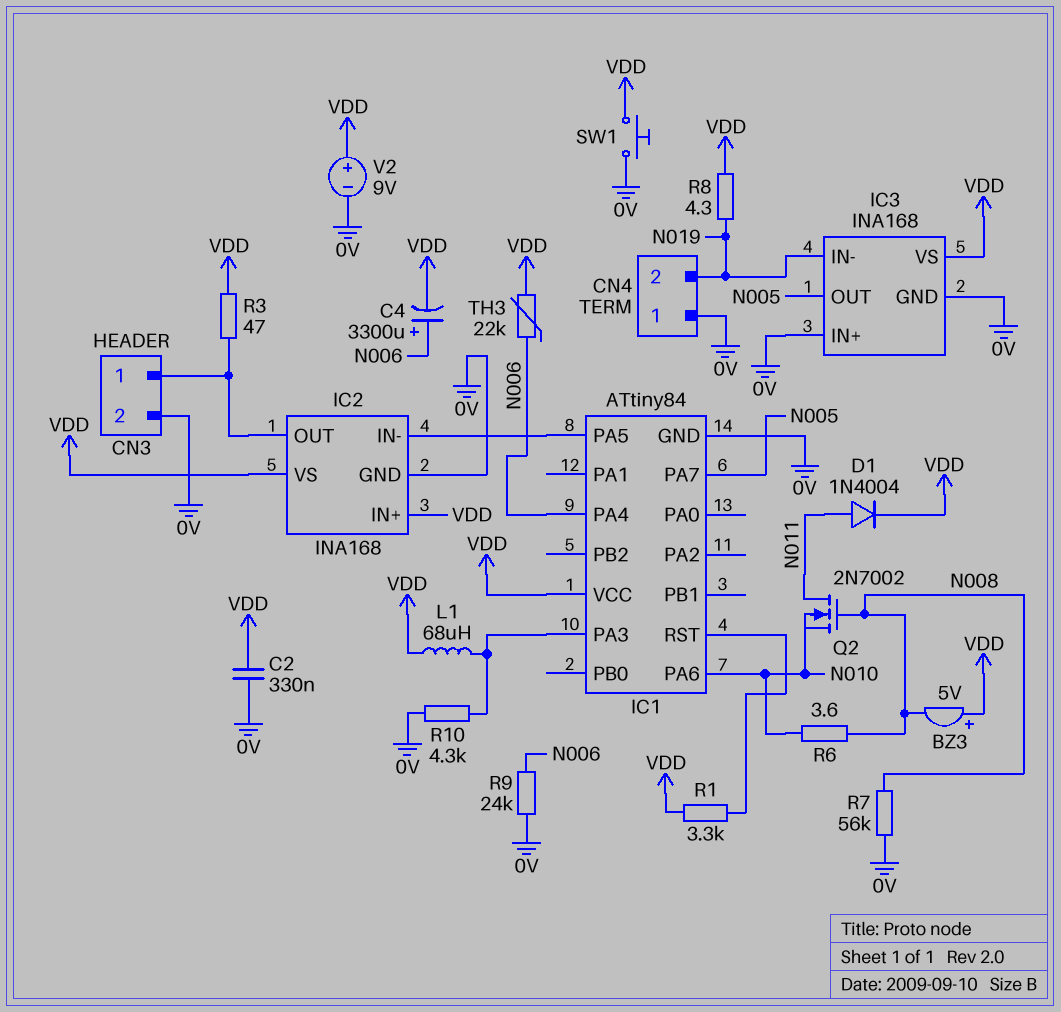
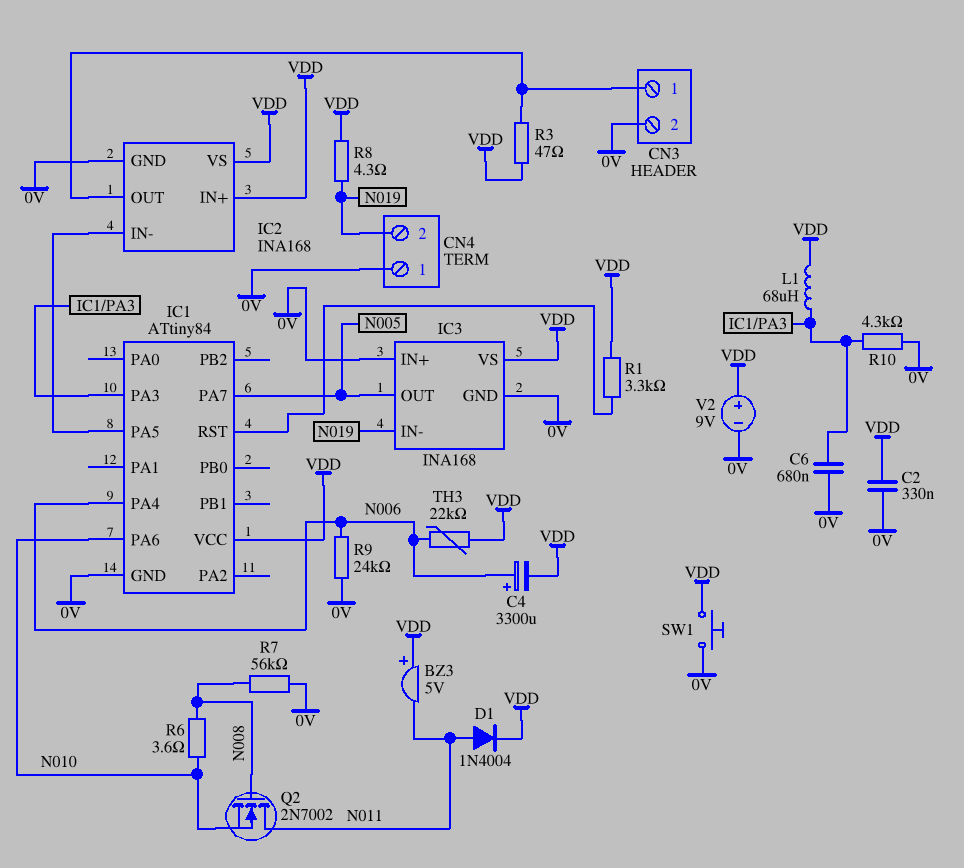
BZ3: buzzer 5V (plus VDD, minus N008) -> buzzer 5V (plus VDD, minus N011)
C6: none -> 680nF (0V, IC1/PA3)

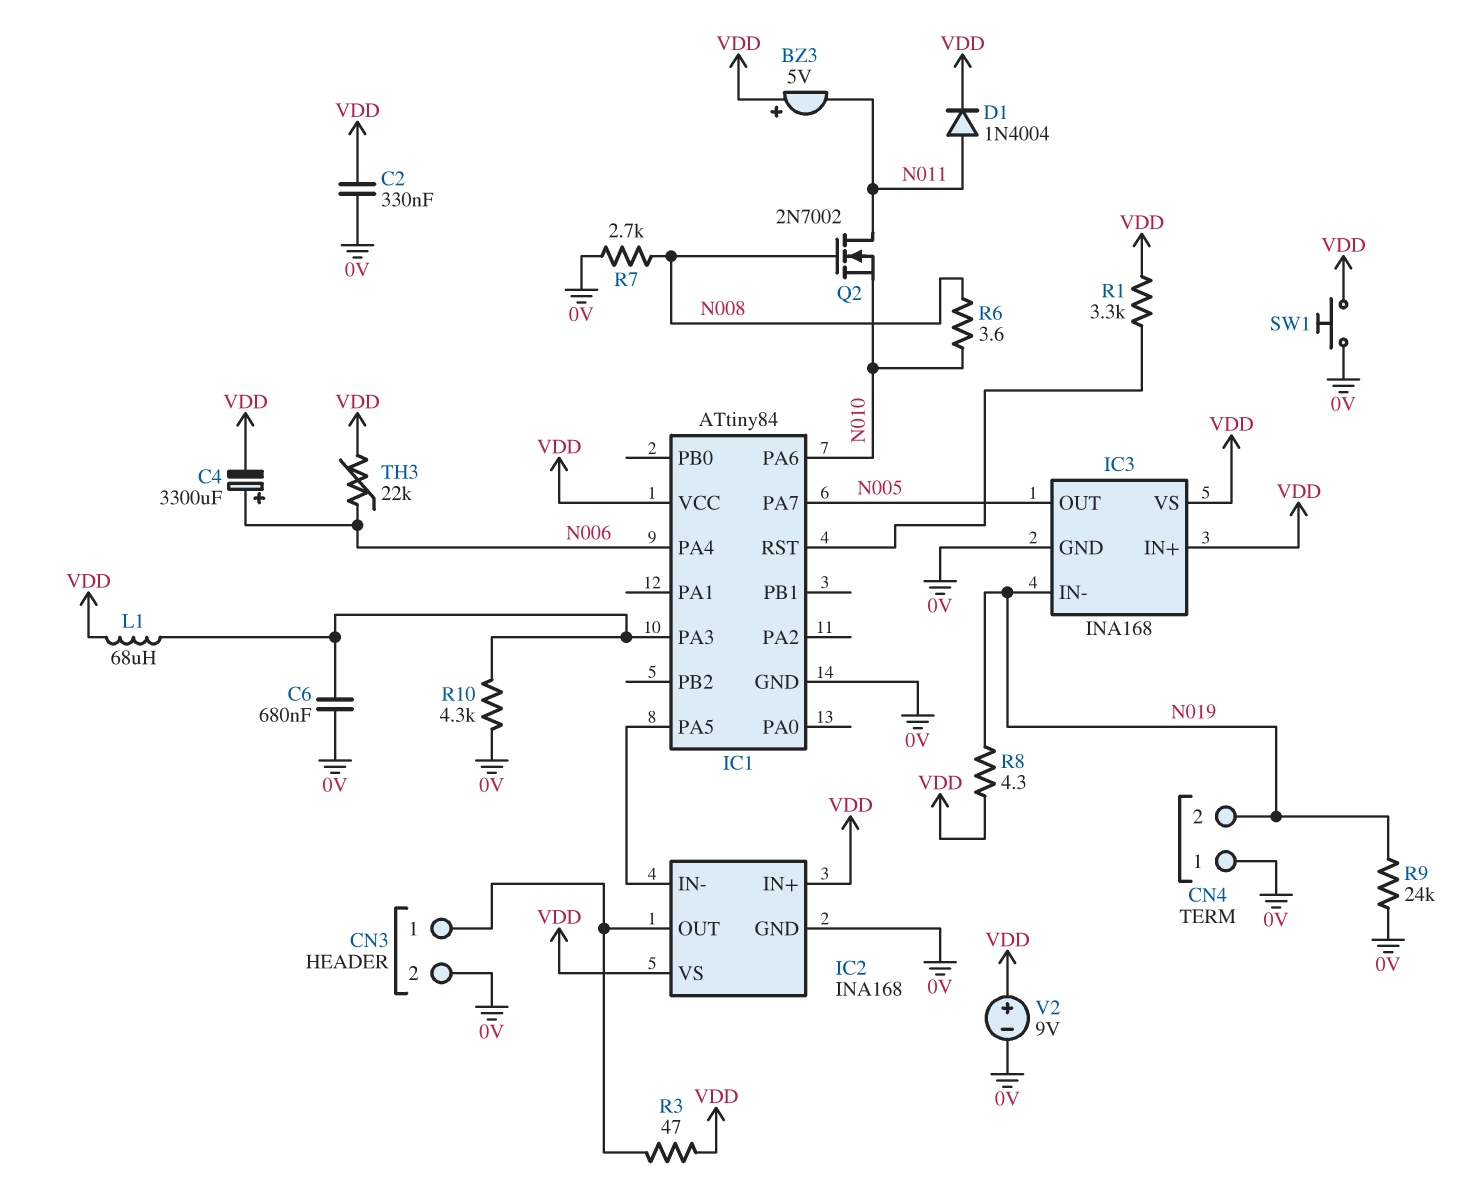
IC3 pin IN+: 0V -> VDD
R7: 56k (0V, N008) -> 2.7k (0V, N008)
R9: 24k (0V, N006) -> 24k (0V, N019)

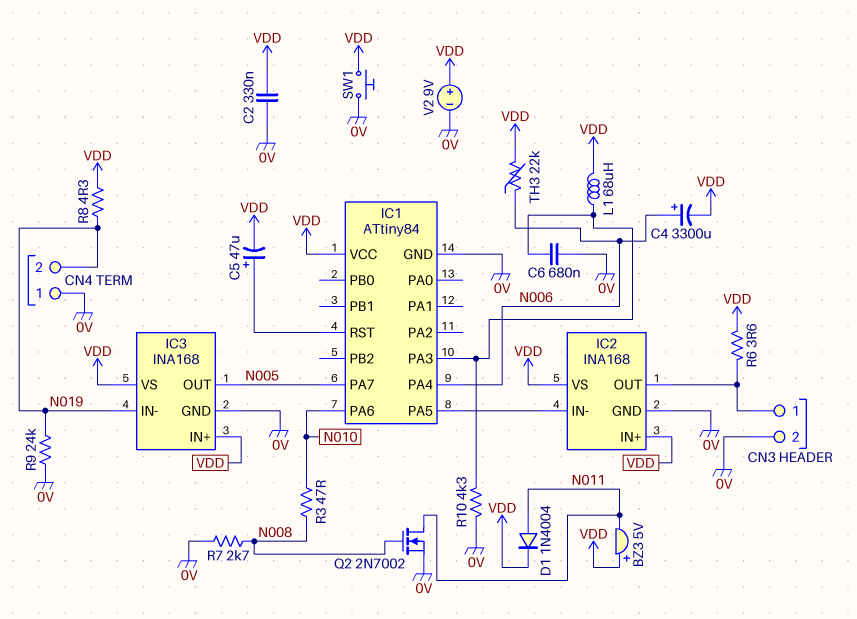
C5: none -> 47uF (plus IC1/RST, minus VDD)
Q2: NMOS 2N7002 (G N008, D N011, S N010) -> NMOS 2N7002 (G N008, D N011, S 0V)
R1: 3.3k (IC1/RST, VDD) -> none
R3: 47 (CN3/1, VDD) -> 47 (N008, N010)
R6: 3.6 (N008, N010) -> 3.6 (CN3/1, VDD)

